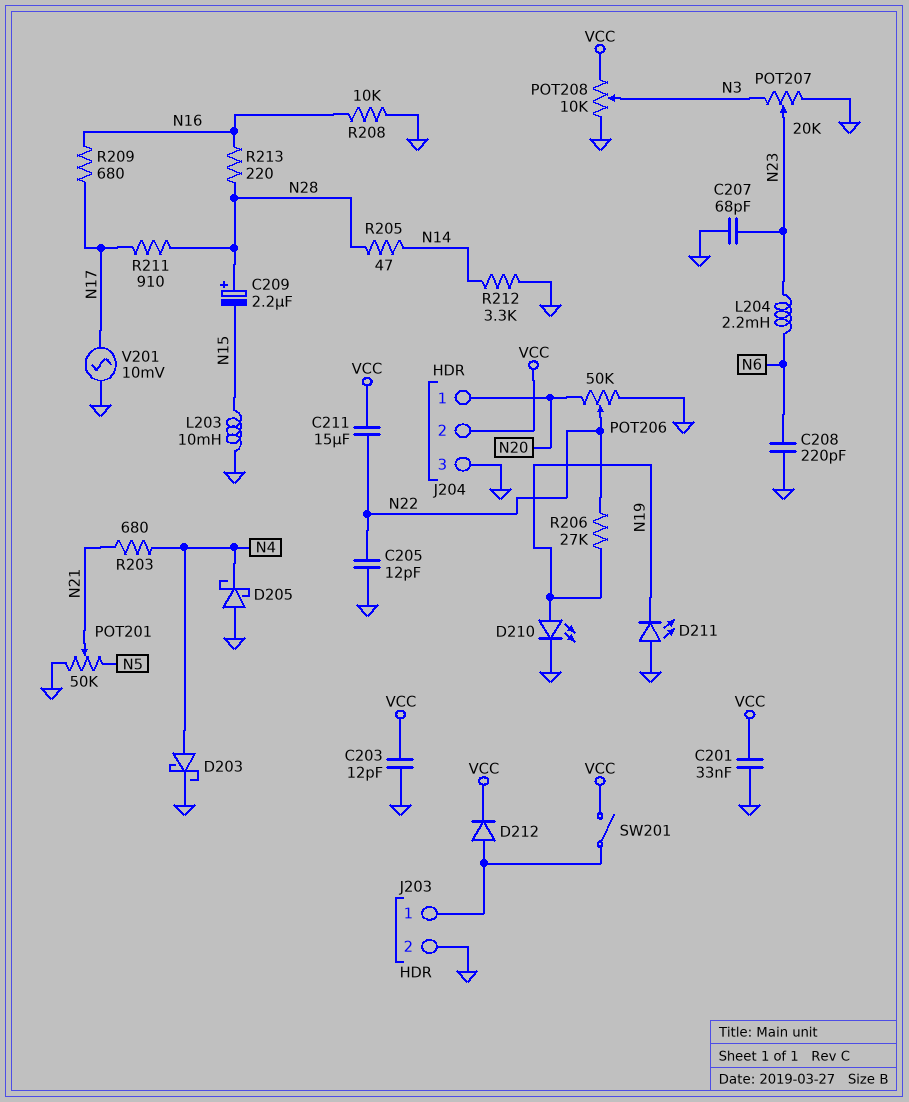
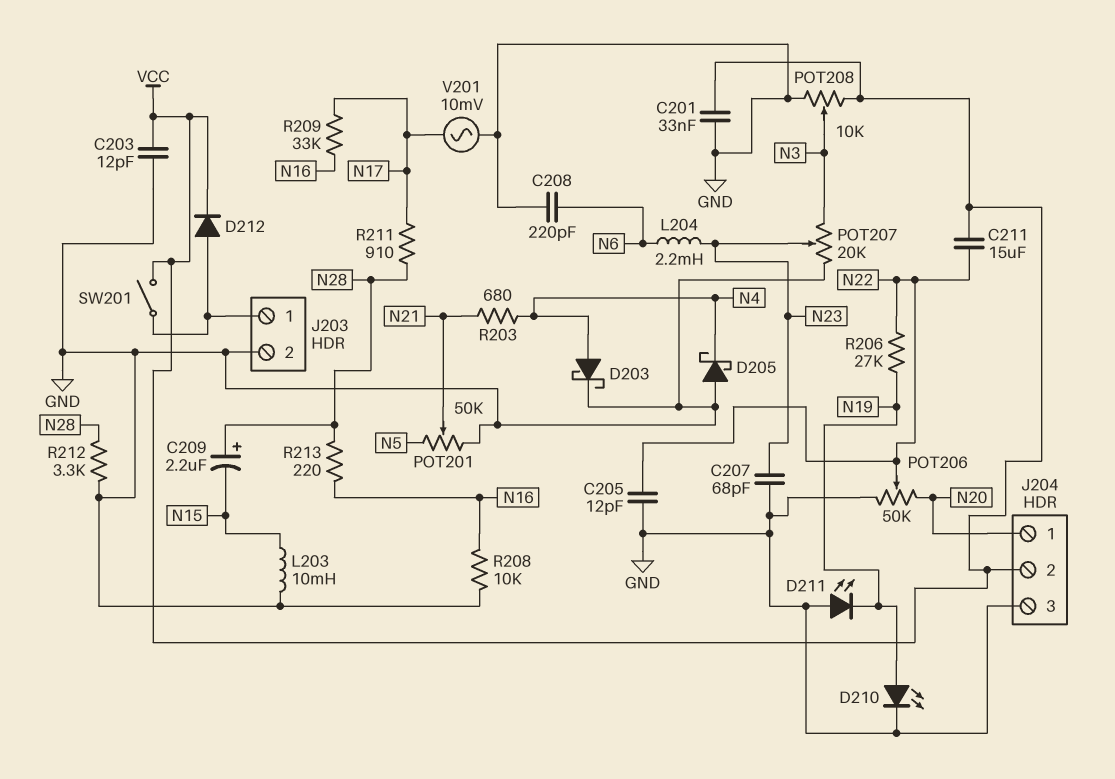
R205: 47 (N14, N28) -> none
R209: 680 (N16, N17) -> 33k (N16, N17)
R212: 3.3k (GND, N14) -> 3.3k (GND, N28)

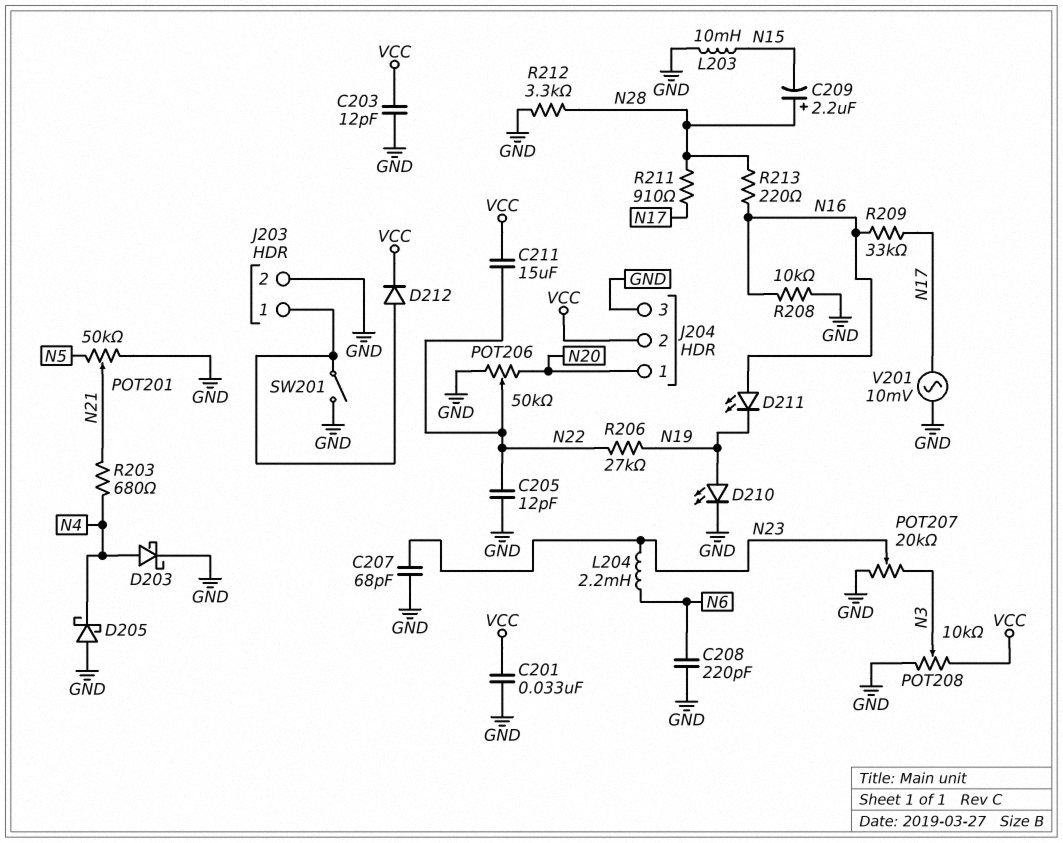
D211: LED (A GND, K N19) -> LED (A N16, K N19)
SW201: switch (J203/1, VCC) -> switch (GND, J203/1)

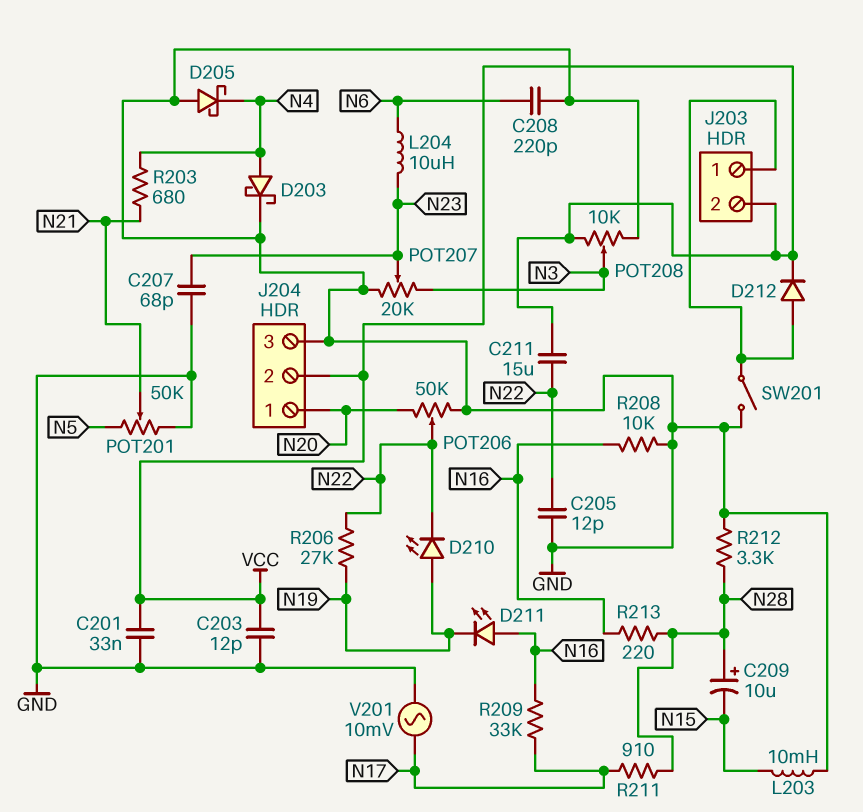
C209: 2.2uF (plus N28, minus N15) -> 10uF (plus N28, minus N15)
D210: LED (A N19, K GND) -> LED (A N19, K N22)
J203 pin 2: GND -> VCC
L204: 2.2mH (N6, N23) -> 10uH (N6, N23)

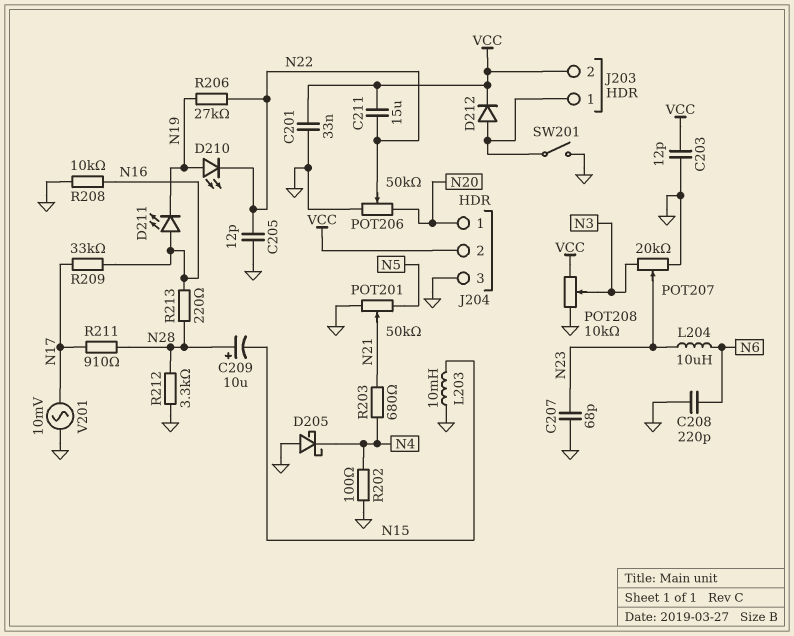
D203: schottky (A N4, K GND) -> none
R202: none -> 100 (GND, N4)

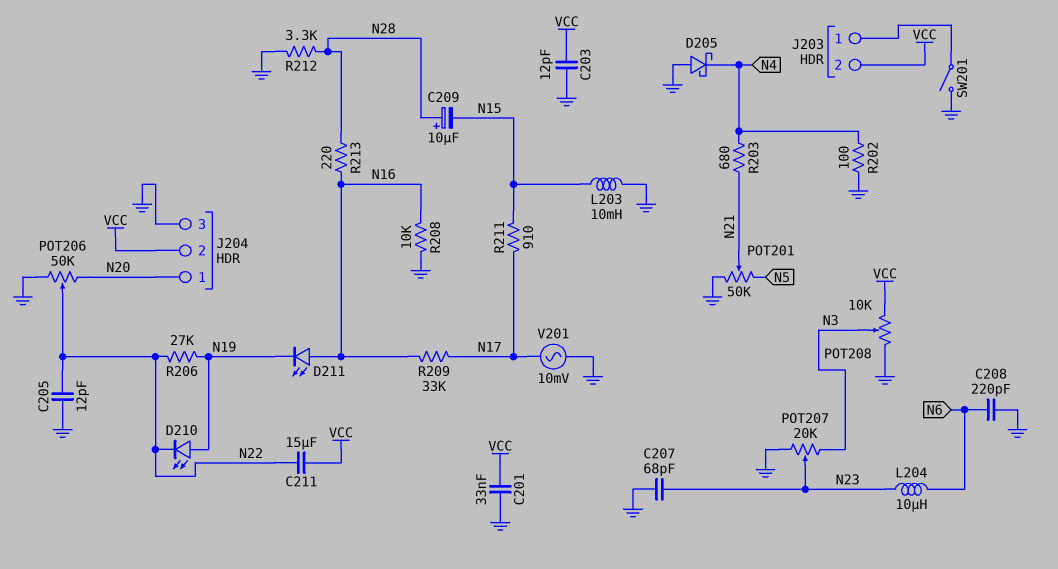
D212: diode (A J203/1, K VCC) -> none
R211: 910 (N17, N28) -> 910 (N15, N17)

